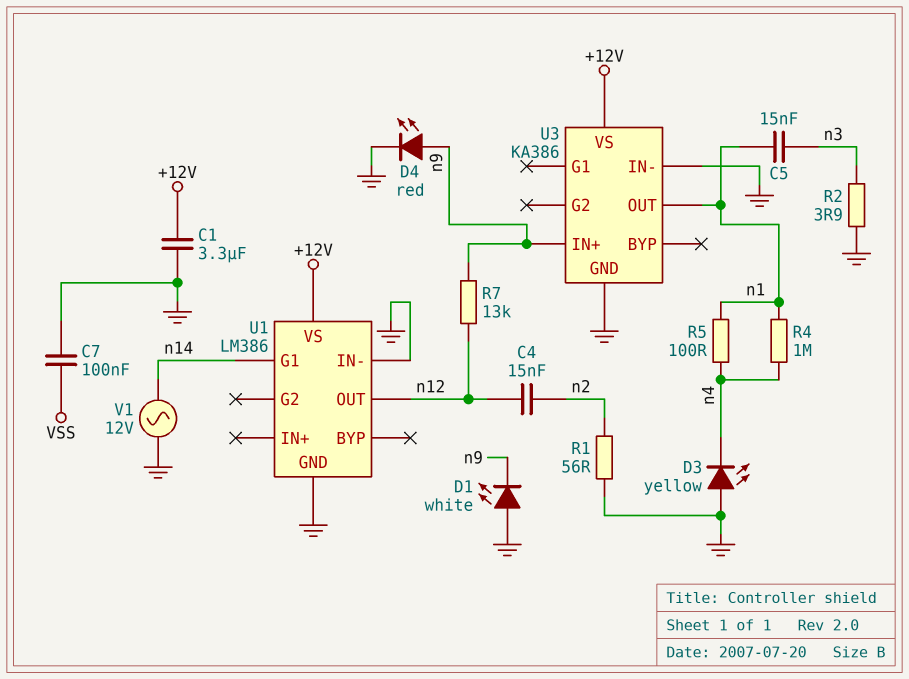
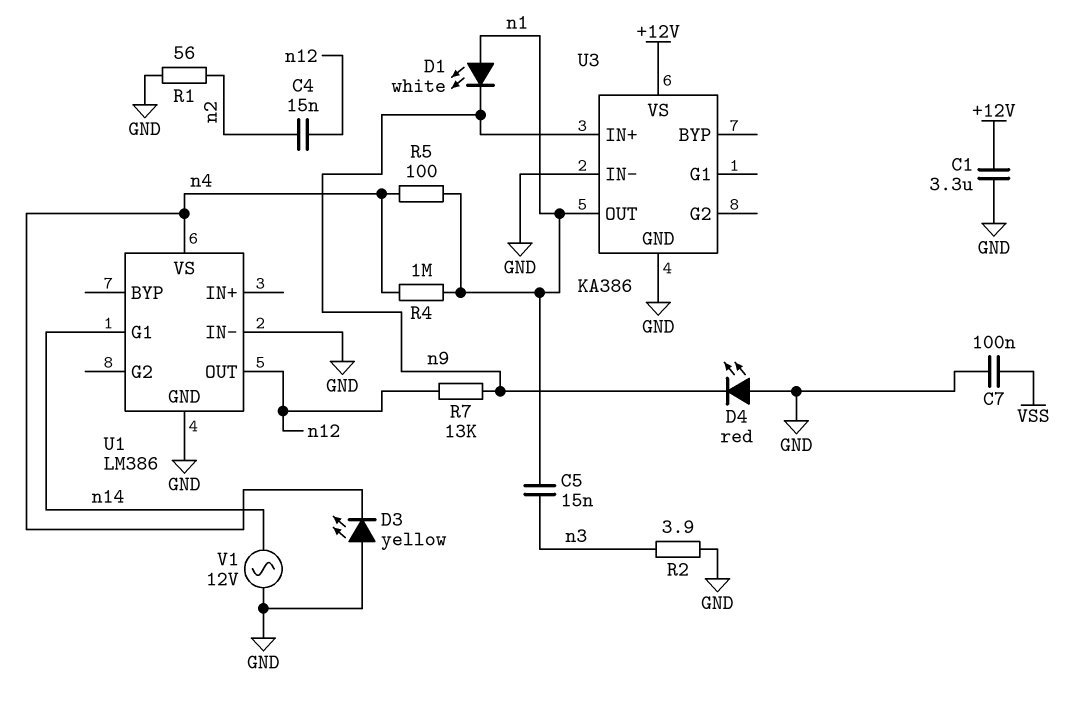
D1: LED white (A GND, K n9) -> LED white (A n1, K n9)
D4: LED red (A n9, K GND) -> LED red (A GND, K n9)
U1 pin VS: +12V -> n4

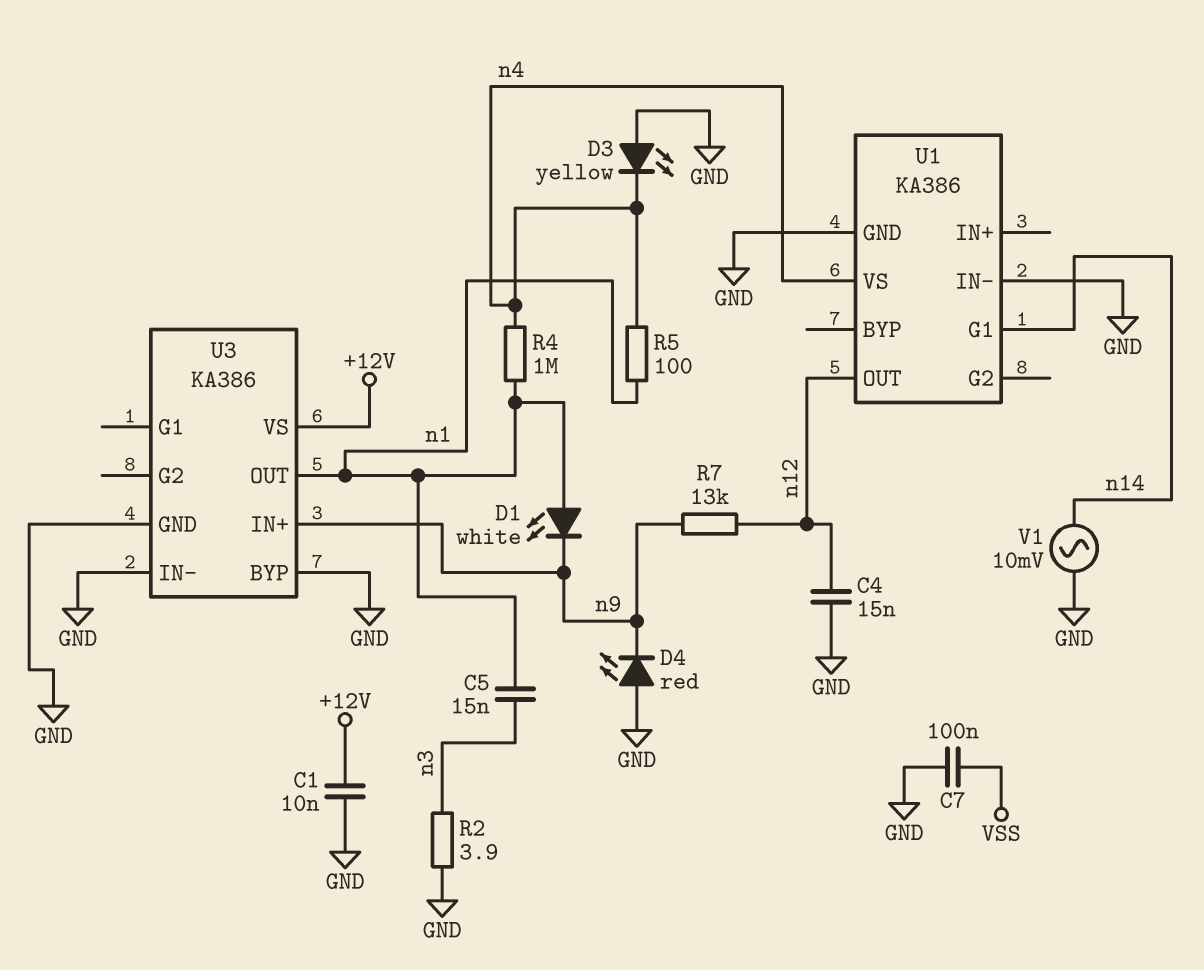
C1: 3.3uF (+12V, GND) -> 10nF (+12V, GND)
C4: 15nF (n2, n12) -> 15nF (GND, n12)
R1: 56 (GND, n2) -> none
U1: LM386 -> KA386
U3 pin BYP: none -> GND
V1: AC 12V (GND, n14) -> AC 10mV (GND, n14)

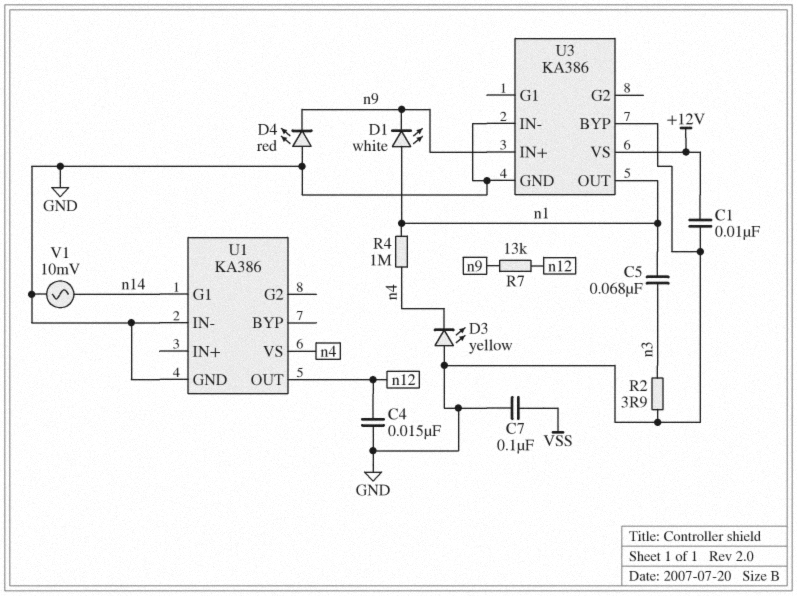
C5: 15nF (n1, n3) -> 68nF (n1, n3)
R5: 100 (n1, n4) -> none

